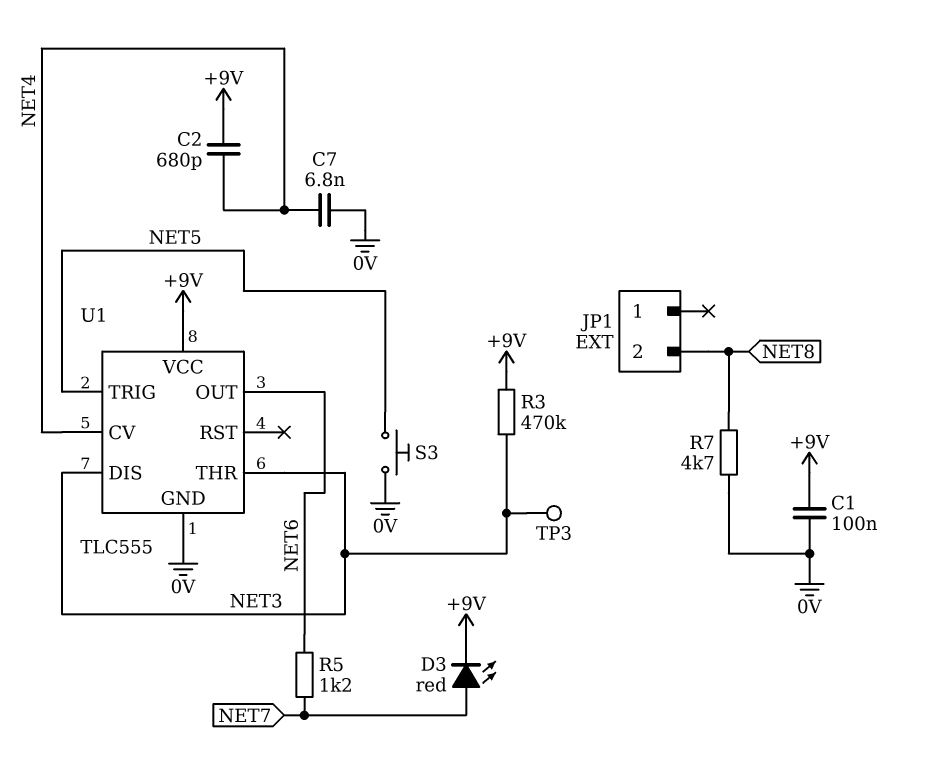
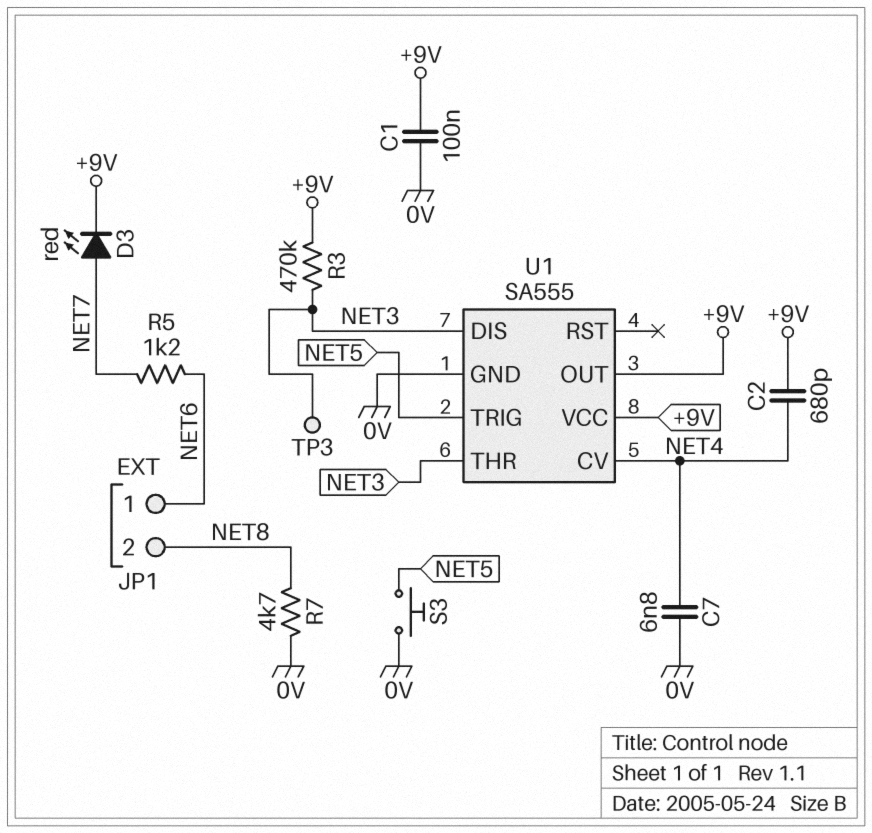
JP1 pin 1: none -> NET6
U1: TLC555 -> SA555
U1 pin OUT: NET6 -> +9V

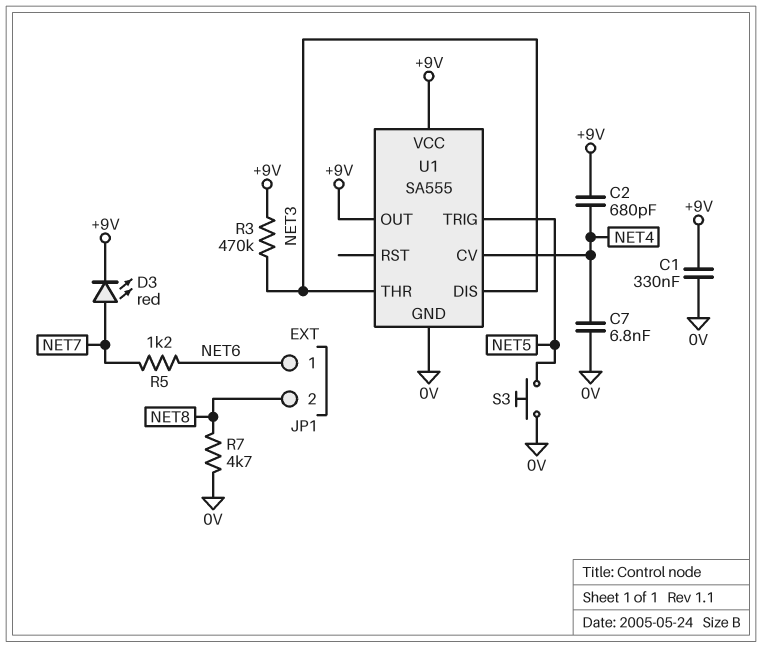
C1: 100nF (+9V, 0V) -> 330nF (+9V, 0V)
TP3: test point (NET3) -> none

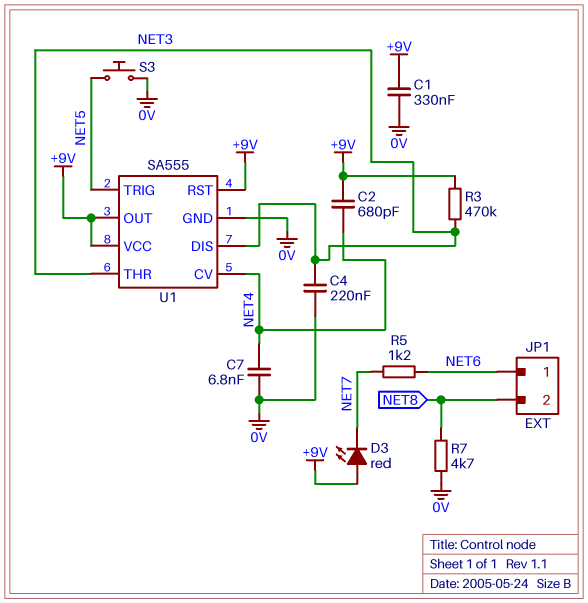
C4: none -> 220nF (0V, NET3)
D3: LED red (A NET7, K +9V) -> LED red (A +9V, K NET7)
U1 pin RST: none -> +9V

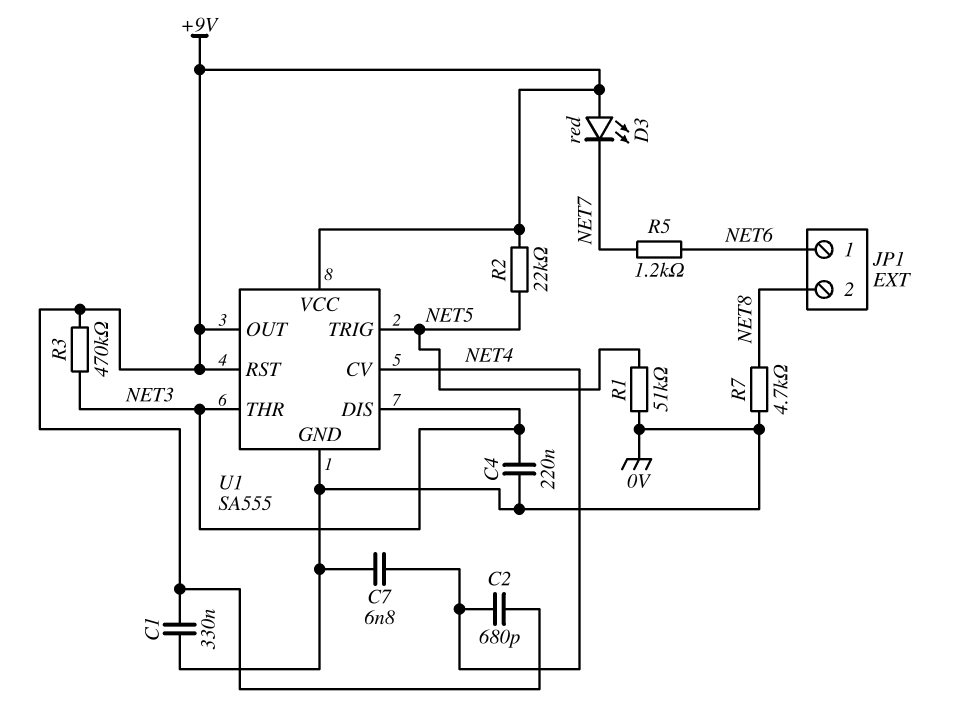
R1: none -> 51k (0V, NET5)
R2: none -> 22k (+9V, NET5)
S3: button (0V, NET5) -> none

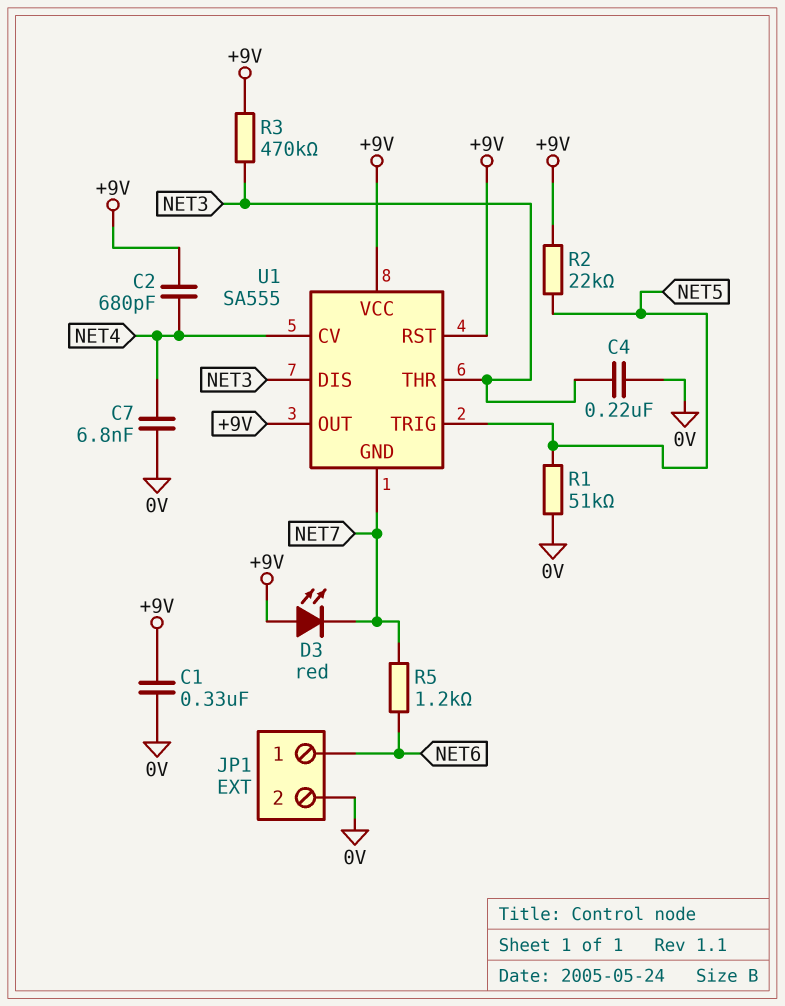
JP1 pin 2: NET8 -> 0V
R7: 4.7k (0V, NET8) -> none
U1 pin GND: 0V -> NET7

